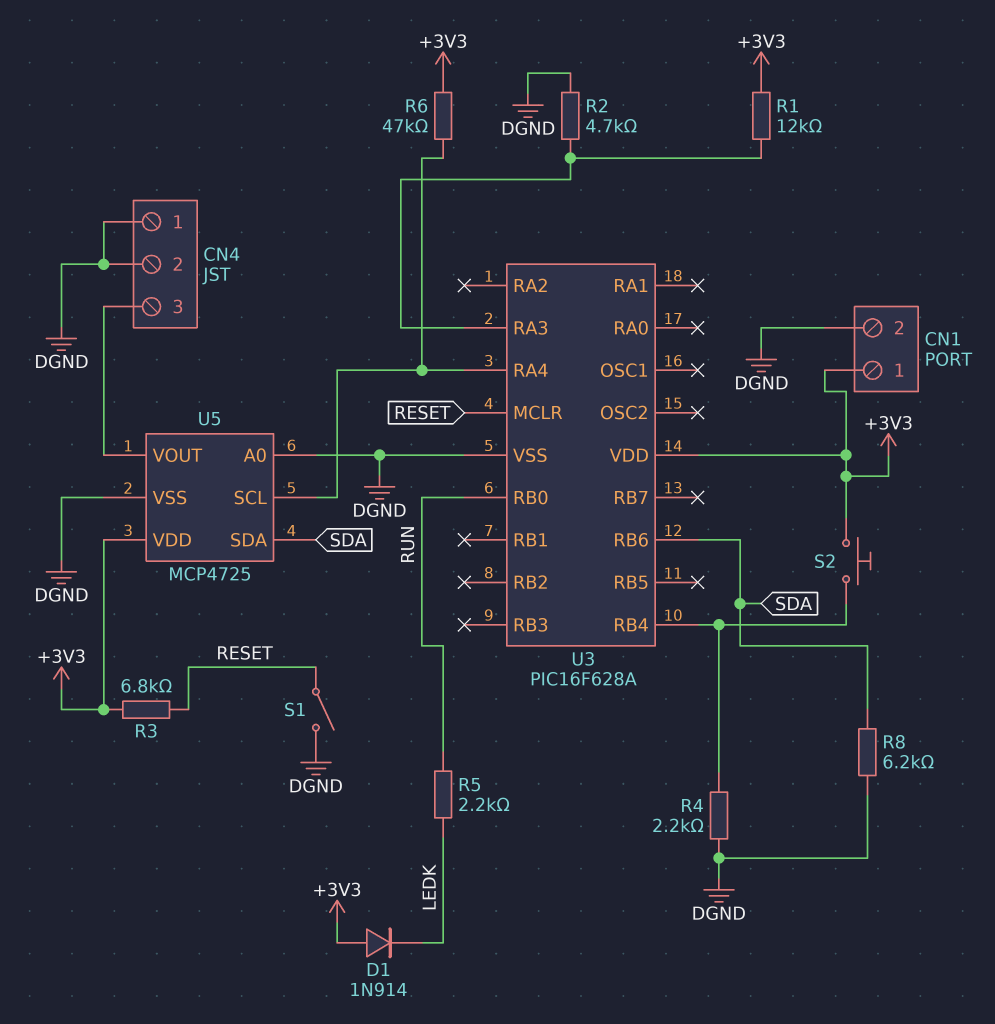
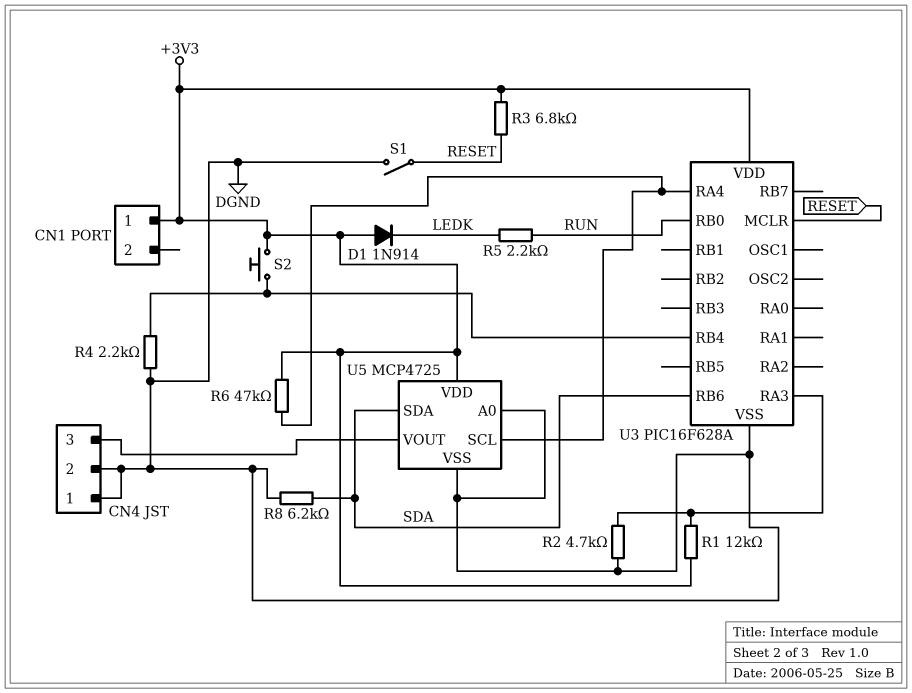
CN1 pin 2: DGND -> none

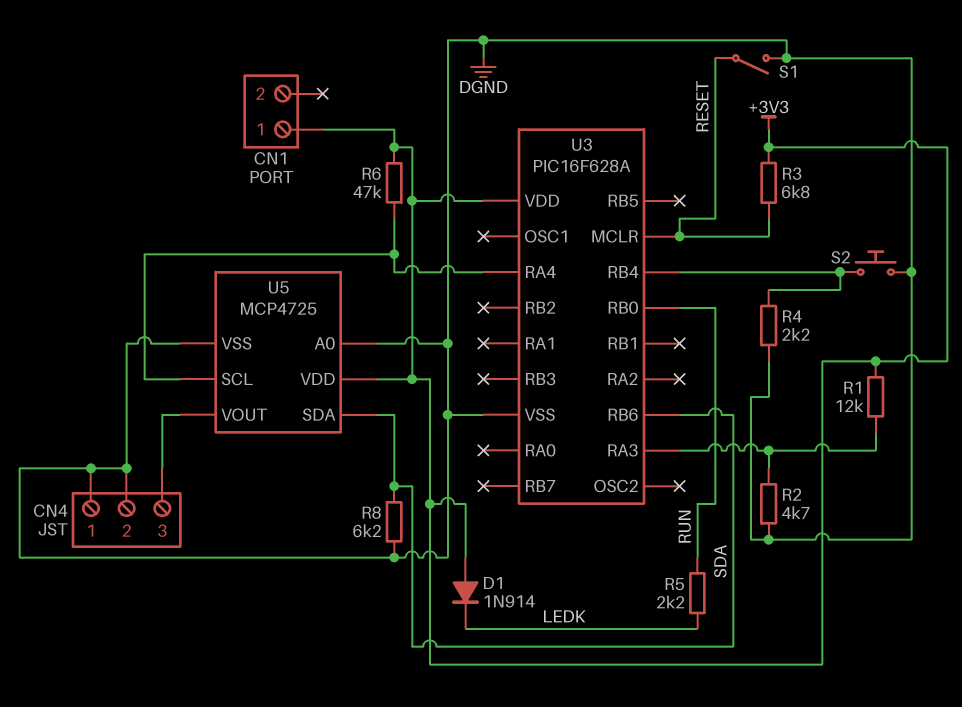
S2: button (+3V3, U3/RB4) -> button (DGND, U3/RB4)

